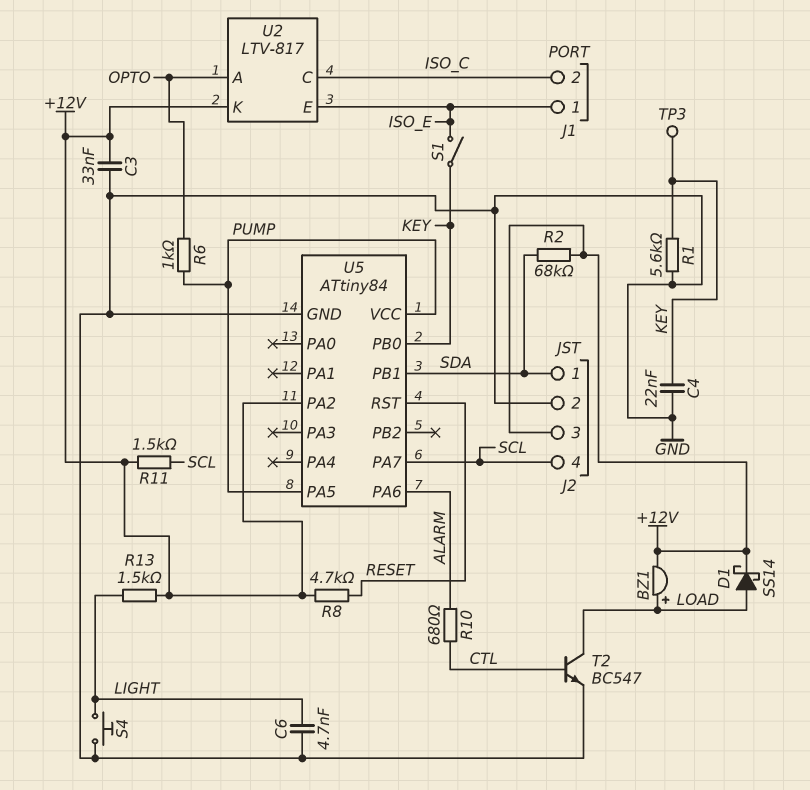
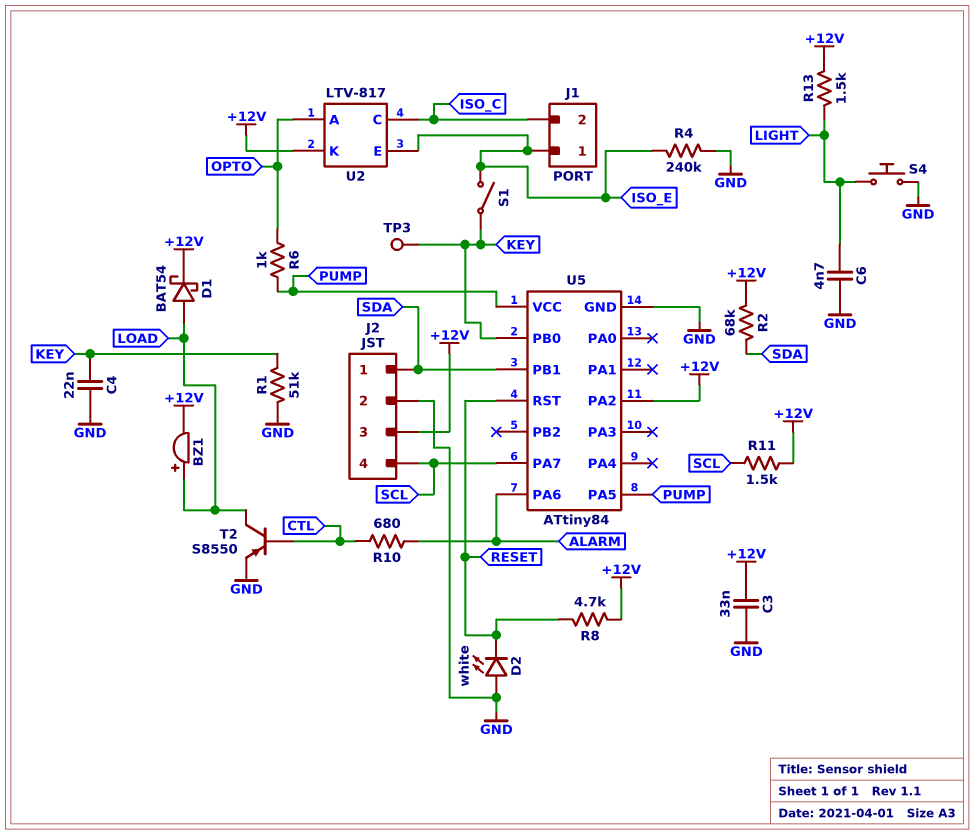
D1: schottky SS14 (A LOAD, K +12V) -> schottky BAT54 (A LOAD, K +12V)
D2: none -> LED white (A GND, K RESET)
R1: 5.6k (GND, KEY) -> 51k (GND, KEY)
R4: none -> 240k (GND, ISO_E)
T2: NPN BC547 (B CTL, C LOAD, E GND) -> PNP S8550 (B CTL, C LOAD, E GND)

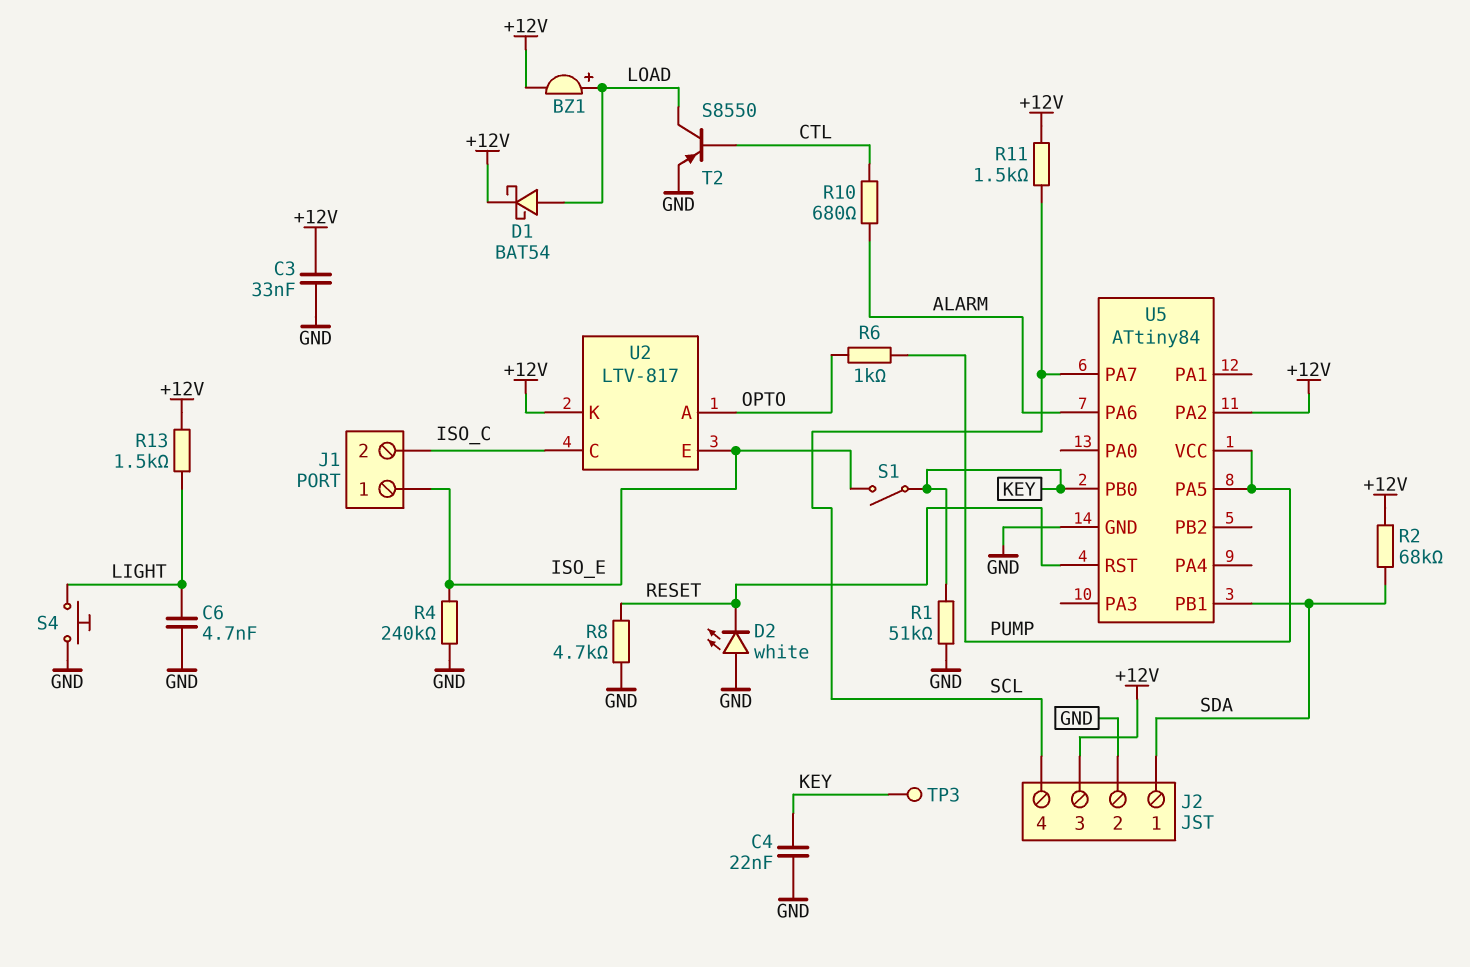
R8: 4.7k (+12V, RESET) -> 4.7k (GND, RESET)

